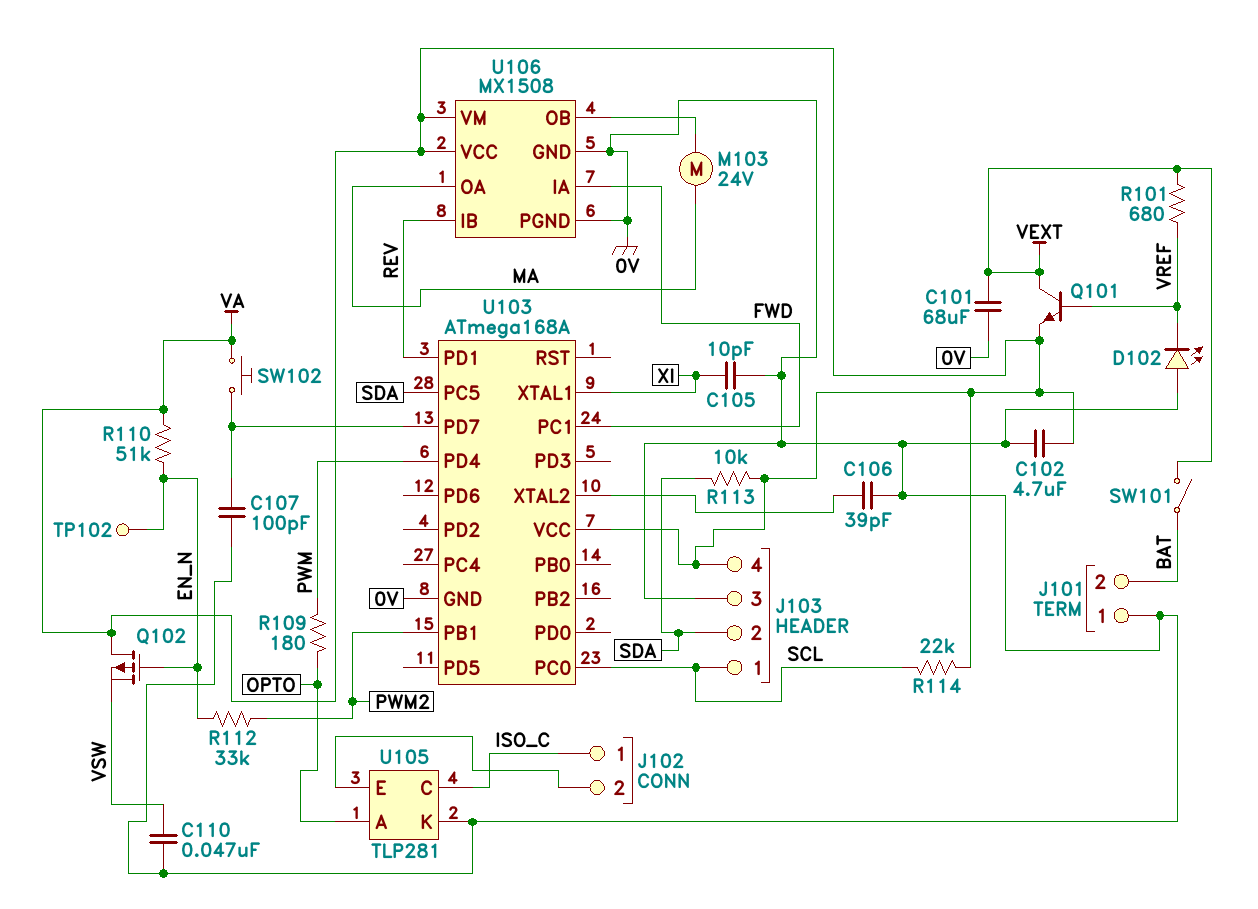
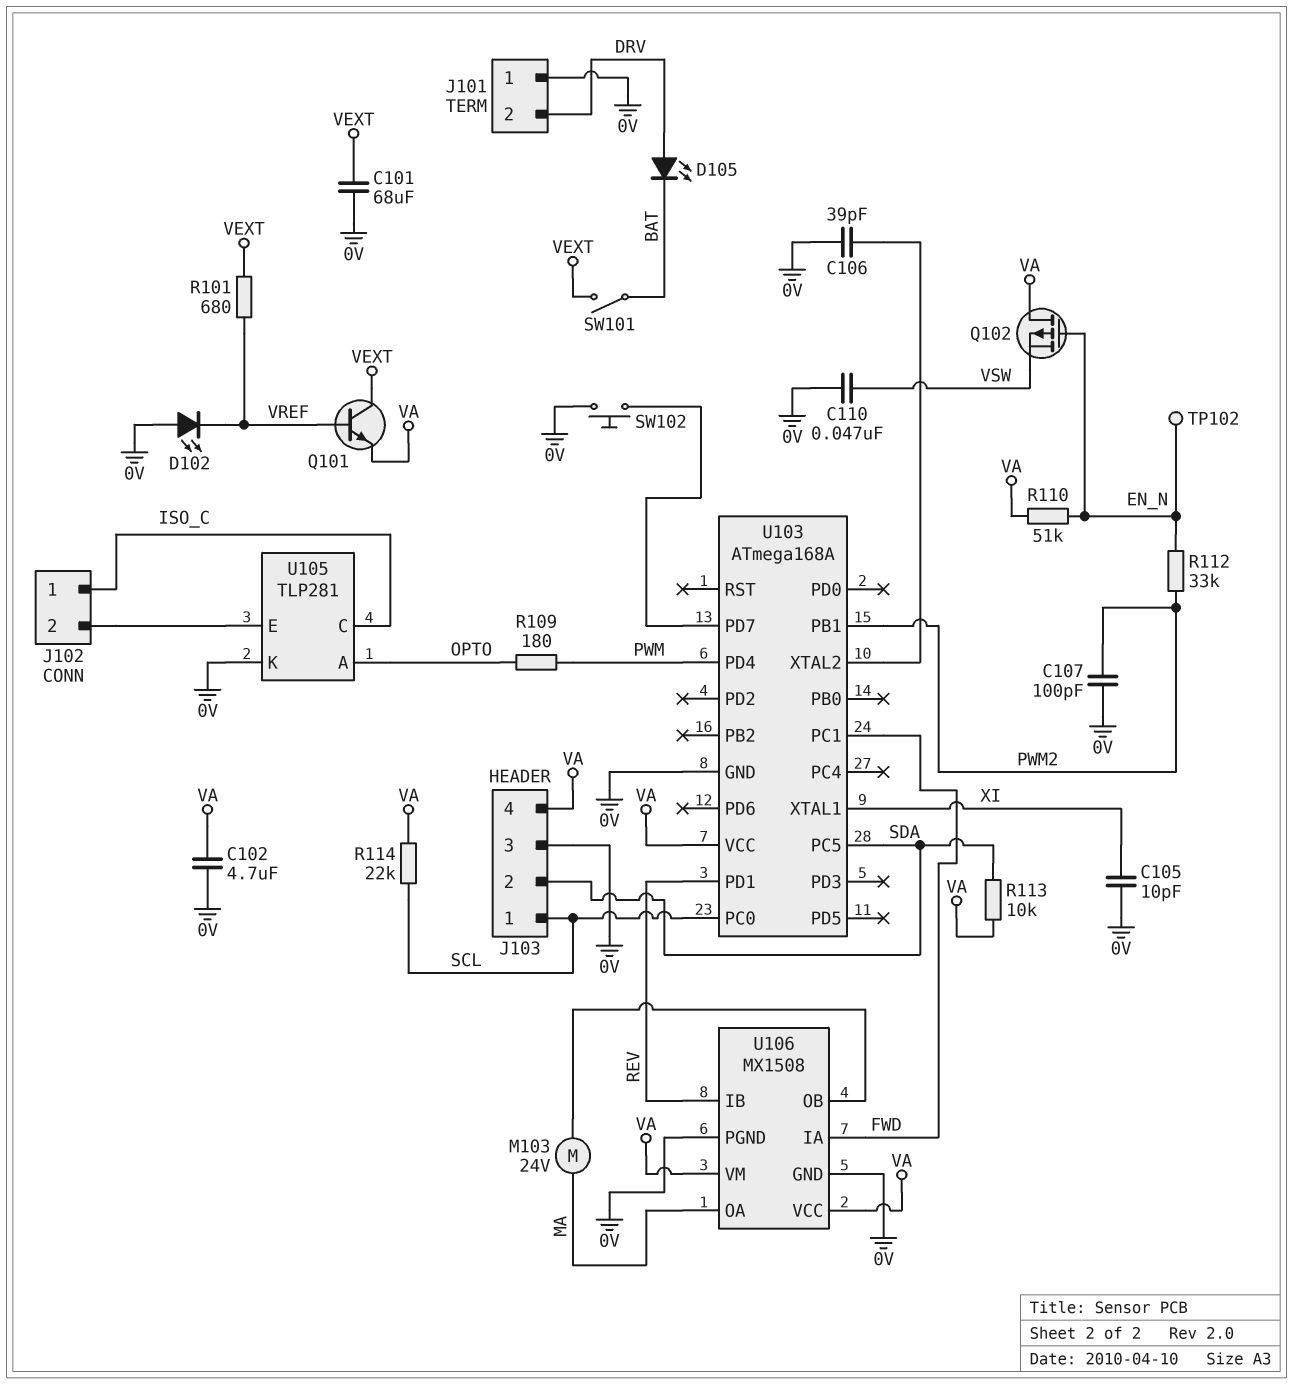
C107: 100pF (0V, U103/PD7) -> 100pF (0V, PWM2)
D105: none -> LED (A DRV, K BAT)
J101 pin 2: BAT -> DRV
SW102: button (U103/PD7, VA) -> button (0V, U103/PD7)

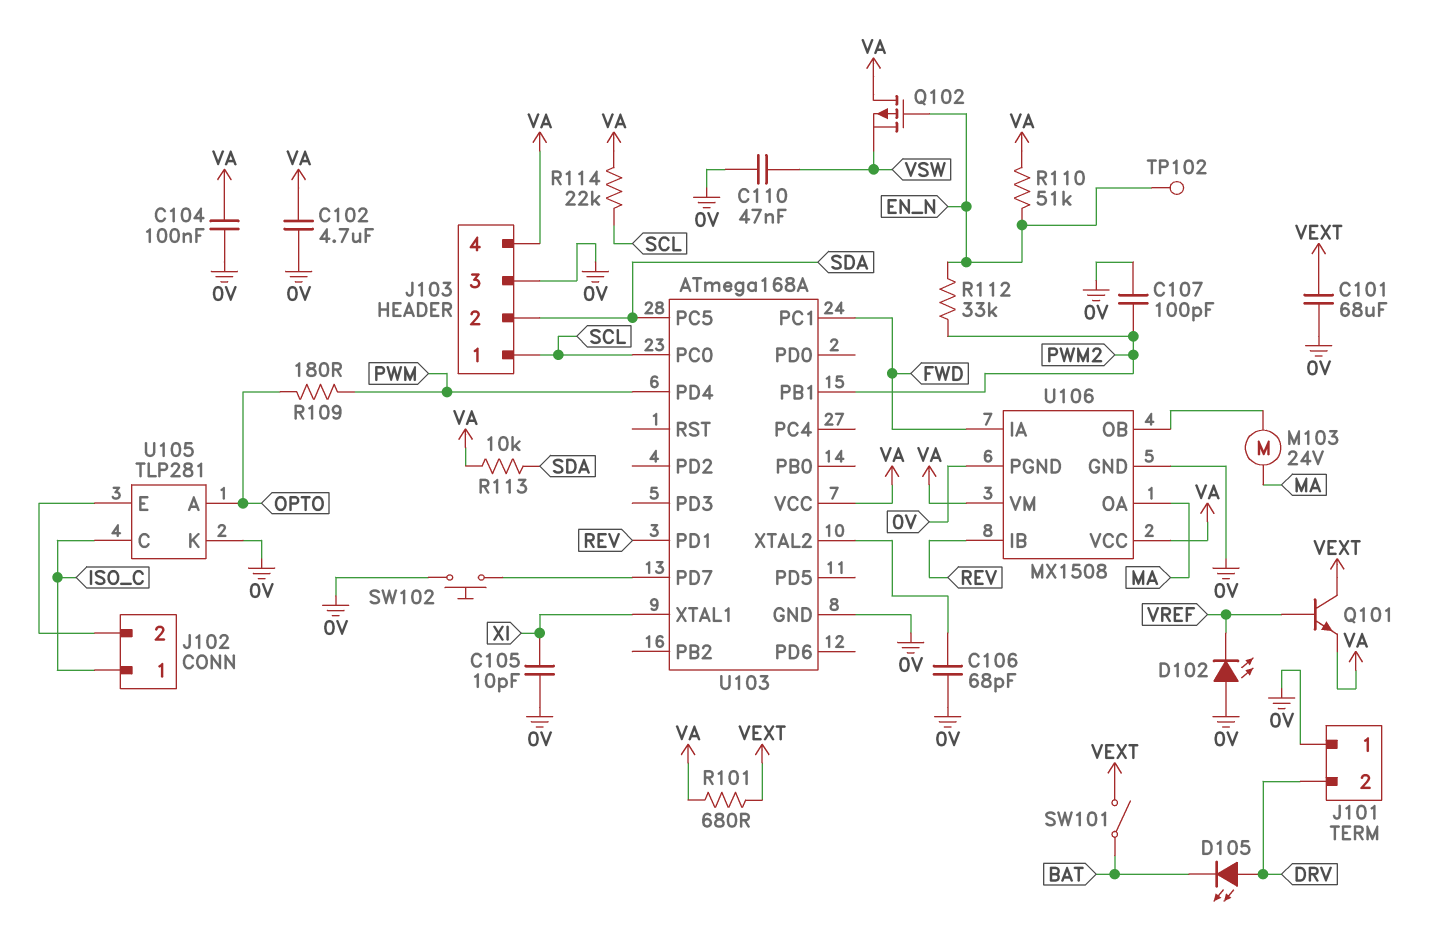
C104: none -> 100nF (0V, VA)
C106: 39pF (0V, U103/XTAL2) -> 68pF (0V, U103/XTAL2)
R101: 680 (VEXT, VREF) -> 680 (VA, VEXT)

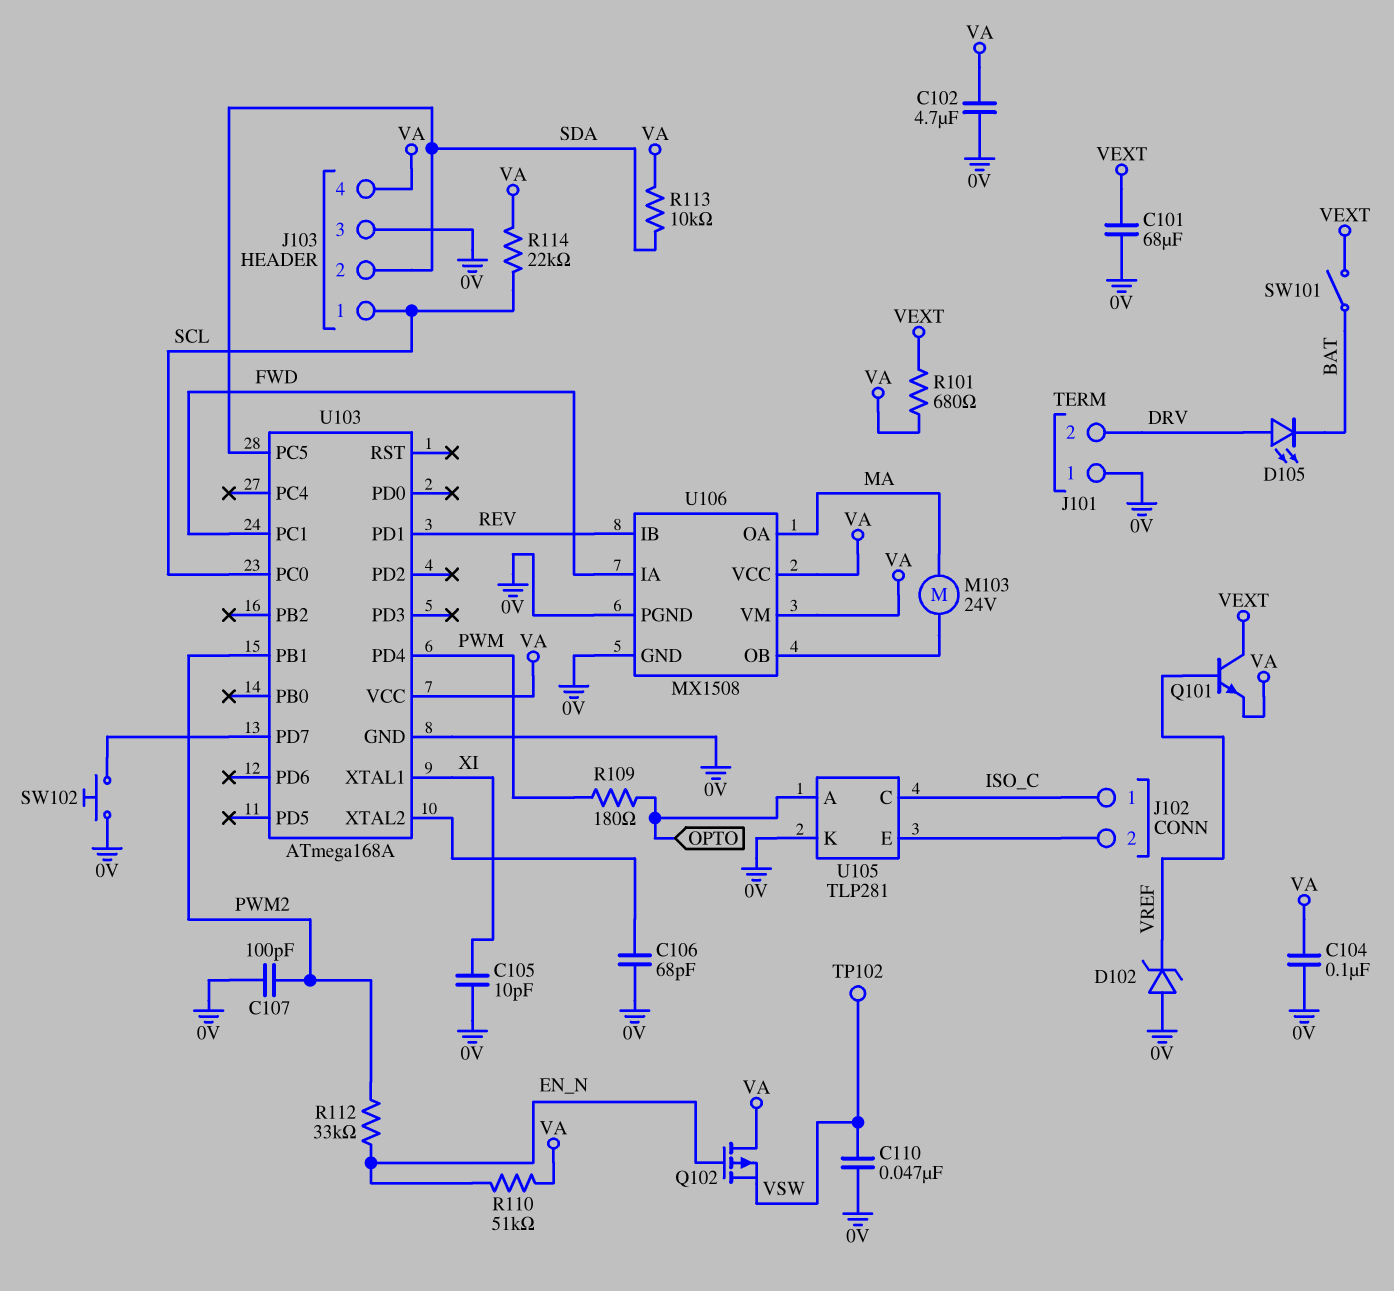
D102: LED (A 0V, K VREF) -> zener (A 0V, K VREF)
TP102: test point (EN_N) -> test point (VSW)

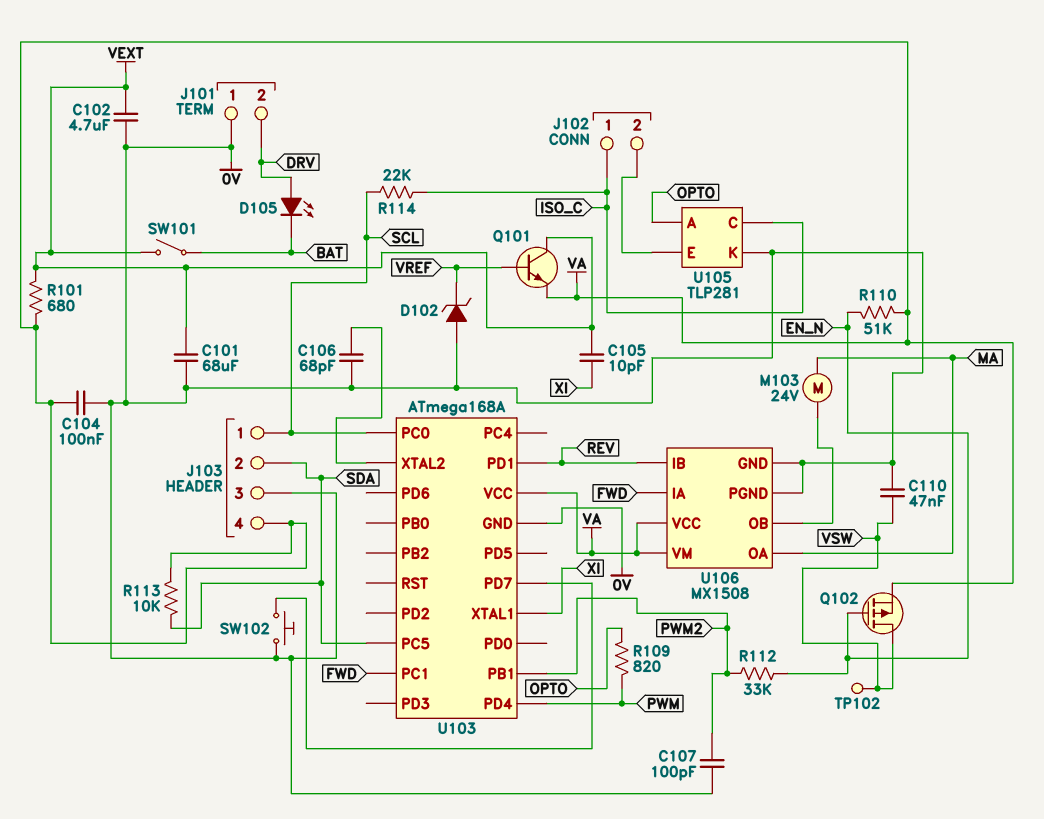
C102: 4.7uF (0V, VA) -> 4.7uF (0V, VEXT)
C105: 10pF (0V, XI) -> 10pF (VEXT, XI)
Q102: PMOS (G EN_N, D VA, S VSW) -> PMOS (G EN_N, D VSW, S VA)
R109: 180 (OPTO, PWM) -> 820 (OPTO, PWM)
R114: 22k (SCL, VA) -> 22k (ISO_C, SCL)

